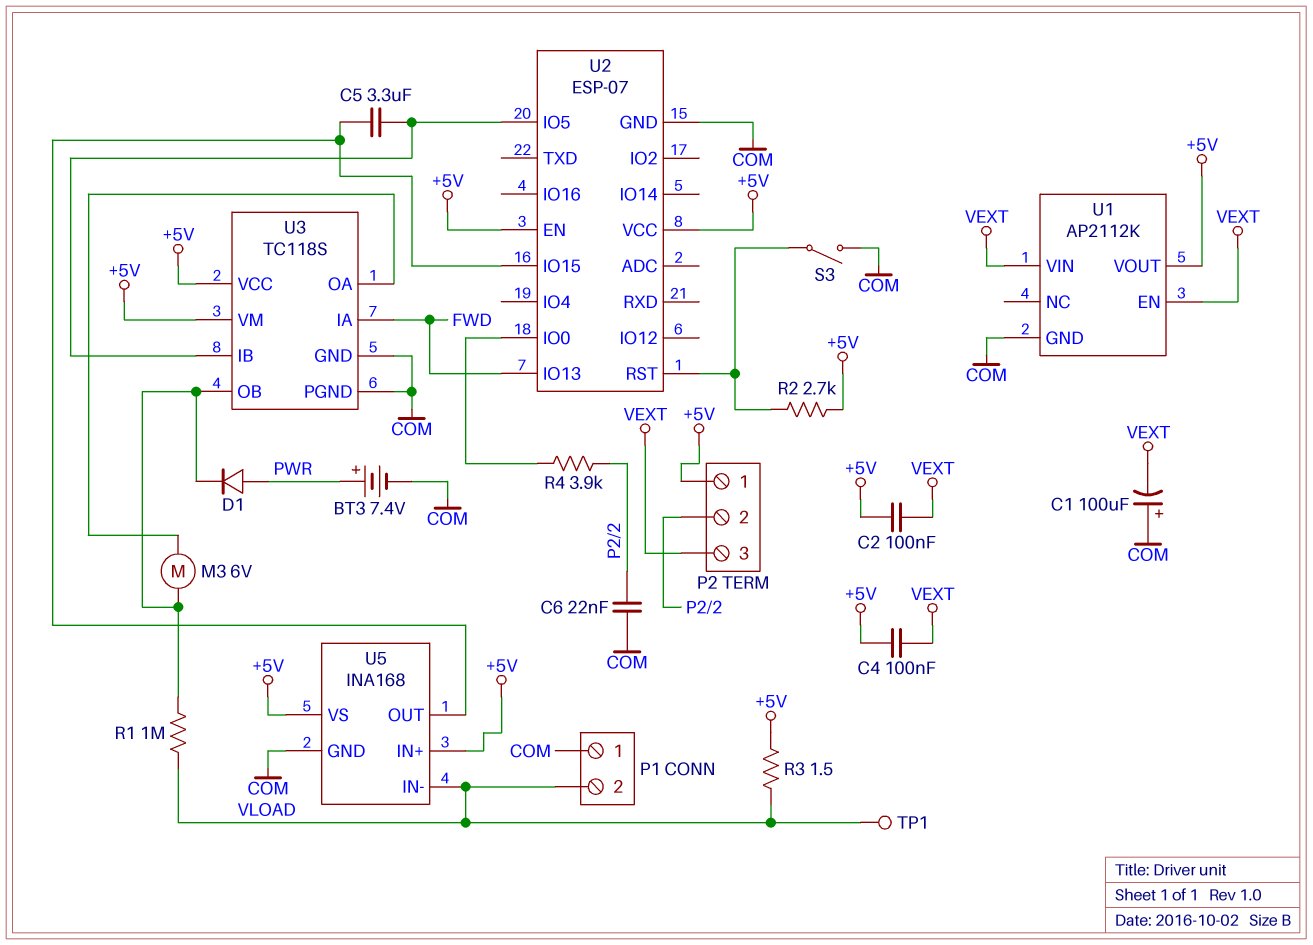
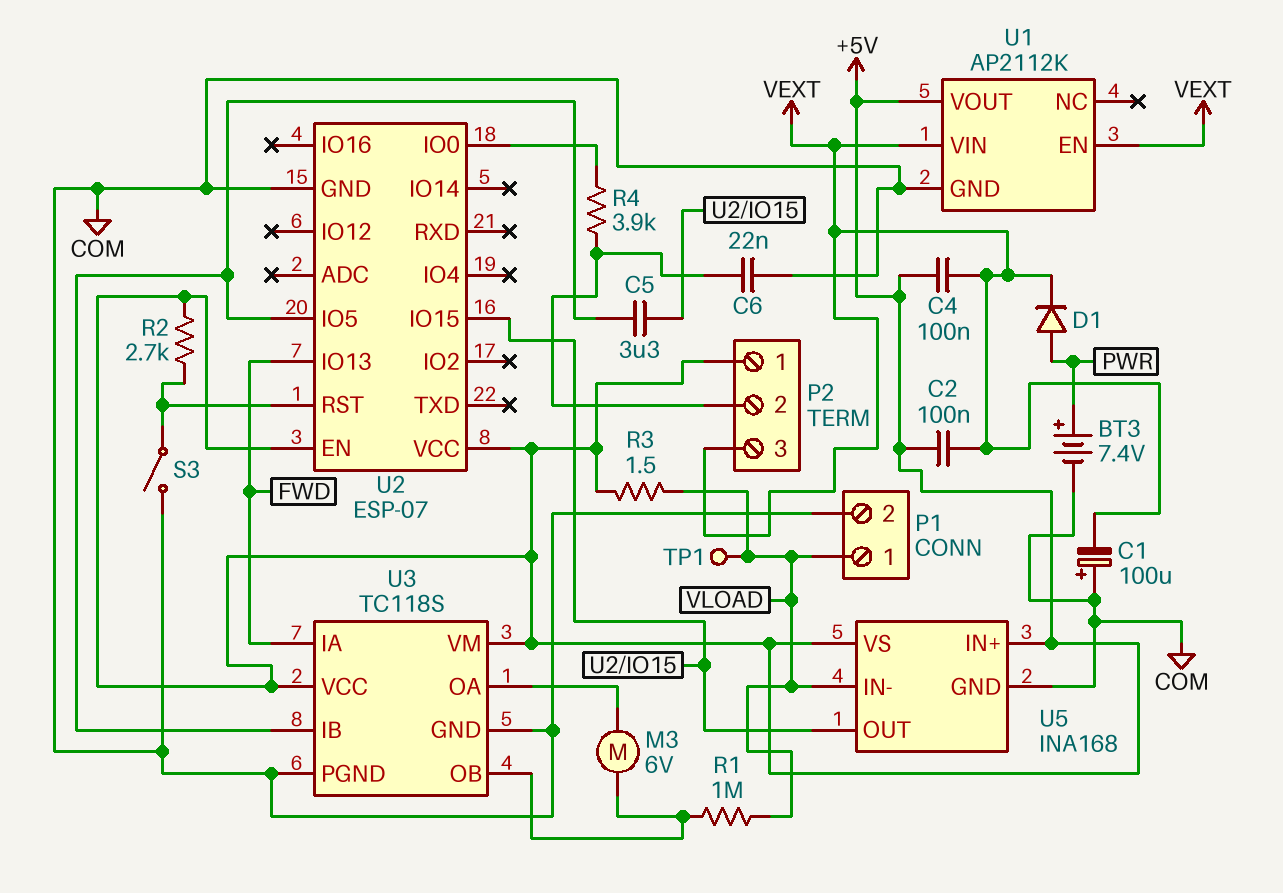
D1: diode (A PWR, K U3/OB) -> diode (A PWR, K VEXT)
P1 pin 1: COM -> VLOAD
P1 pin 2: VLOAD -> COM

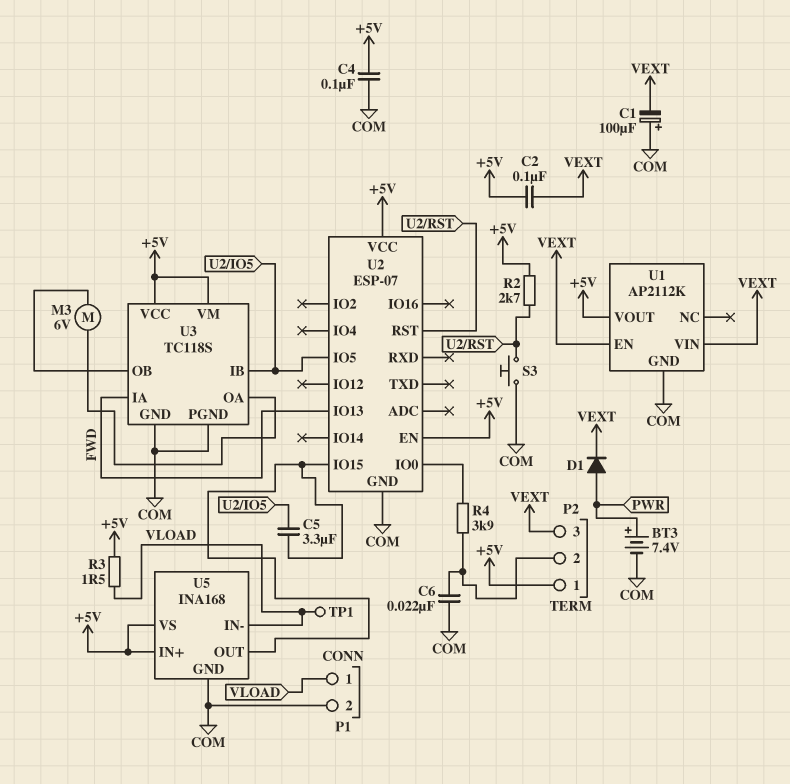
C4: 100nF (+5V, VEXT) -> 100nF (+5V, COM)
R1: 1M (U3/OB, VLOAD) -> none
S3: switch (COM, U2/RST) -> button (COM, U2/RST)

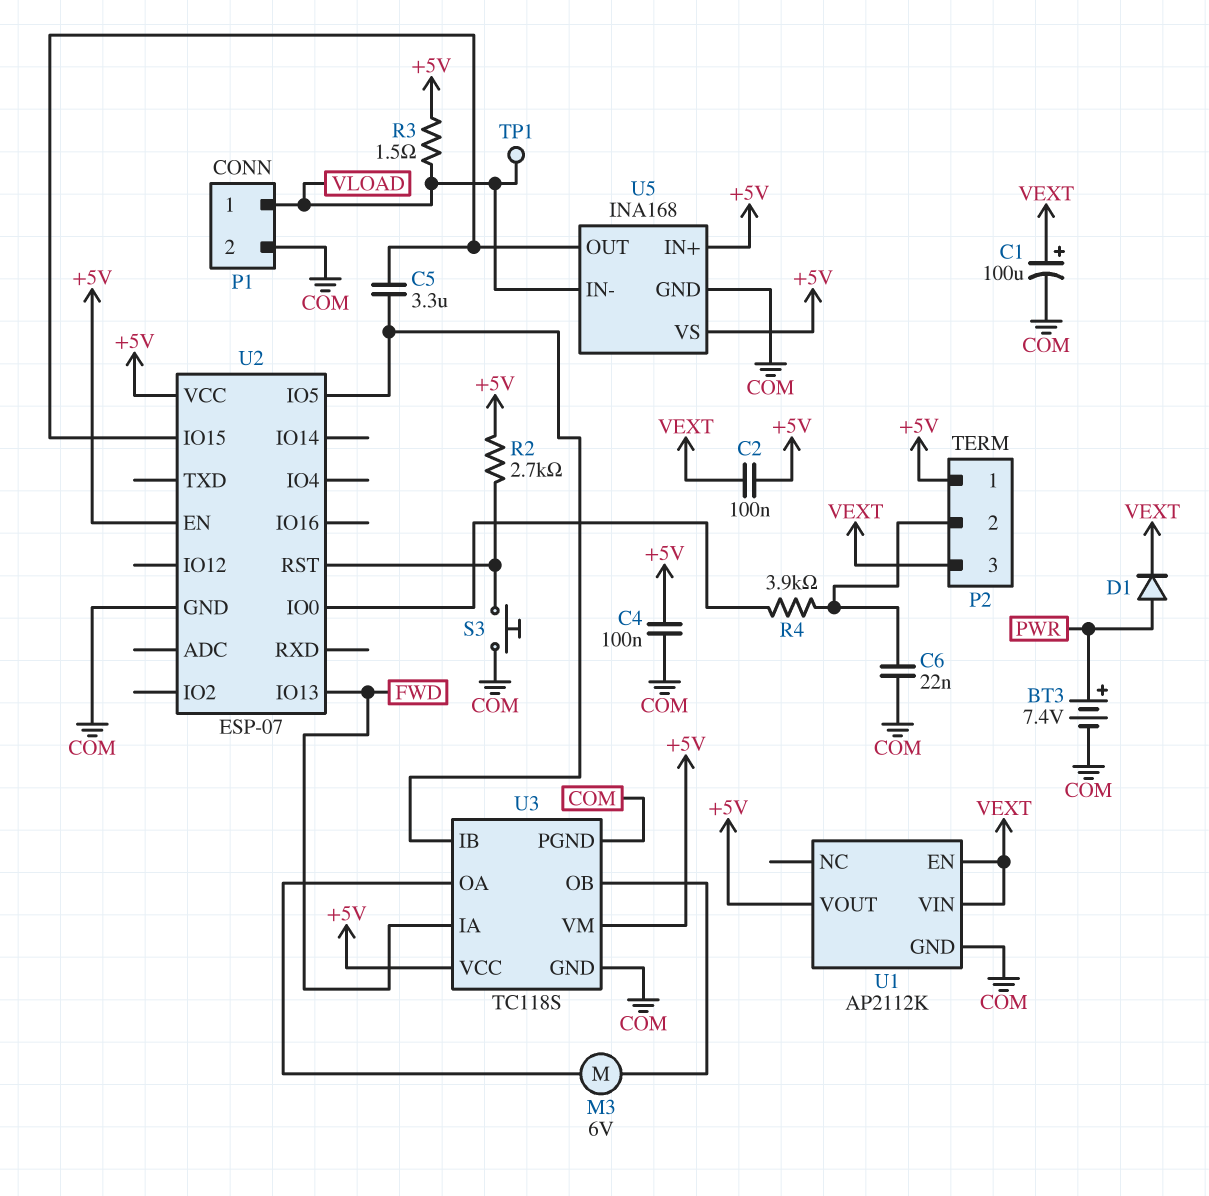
C1: 100uF (plus COM, minus VEXT) -> 100uF (plus VEXT, minus COM)

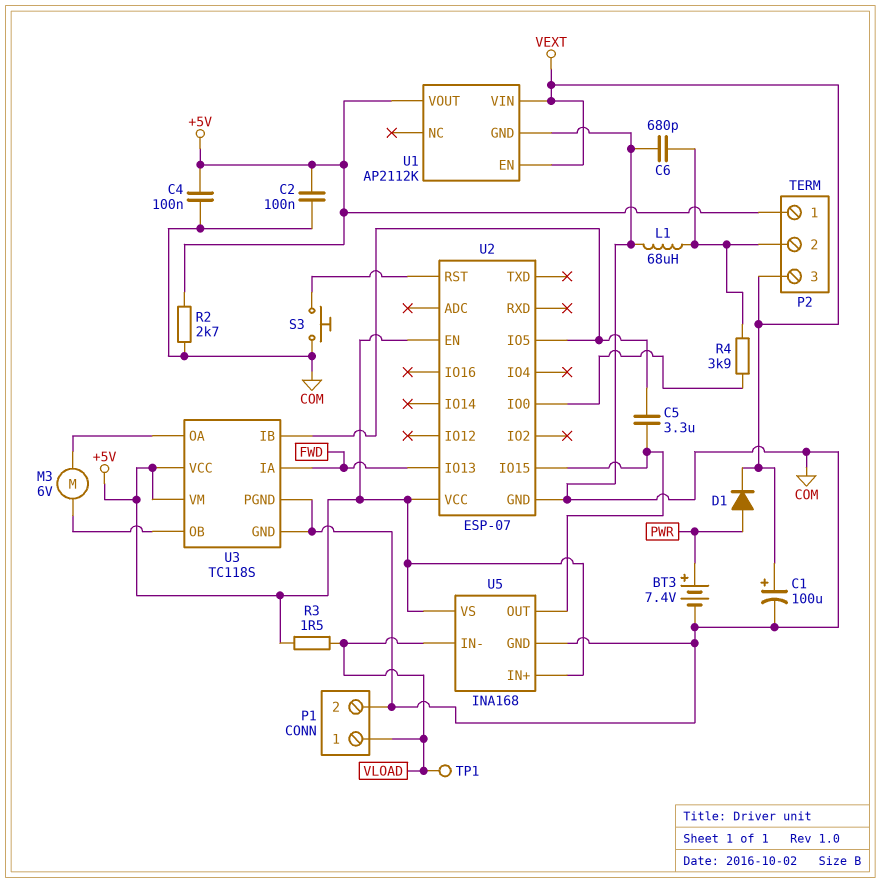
C2: 100nF (+5V, VEXT) -> 100nF (+5V, COM)
C6: 22nF (COM, P2/2) -> 680pF (COM, P2/2)
L1: none -> 68uH (COM, P2/2)
R2: 2.7k (+5V, U2/RST) -> 2.7k (+5V, COM)

